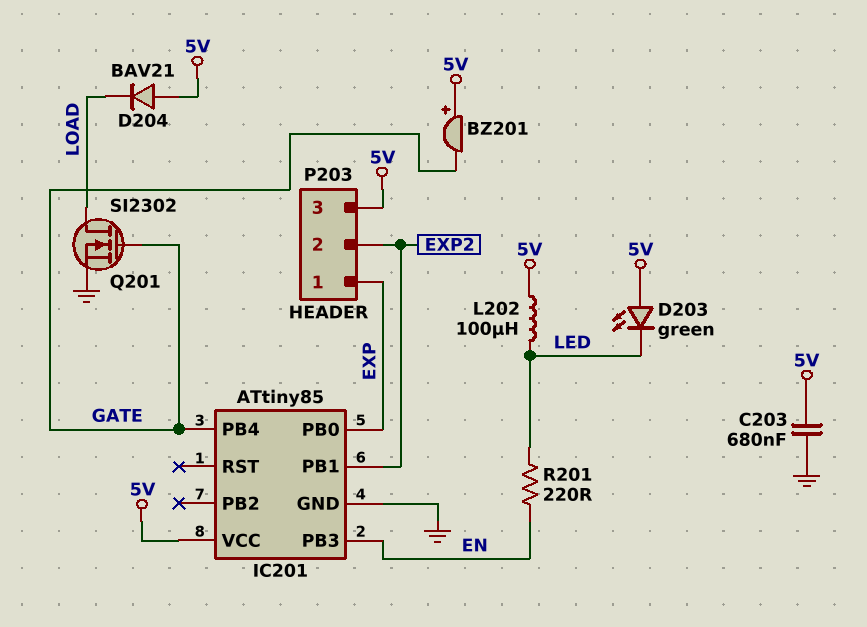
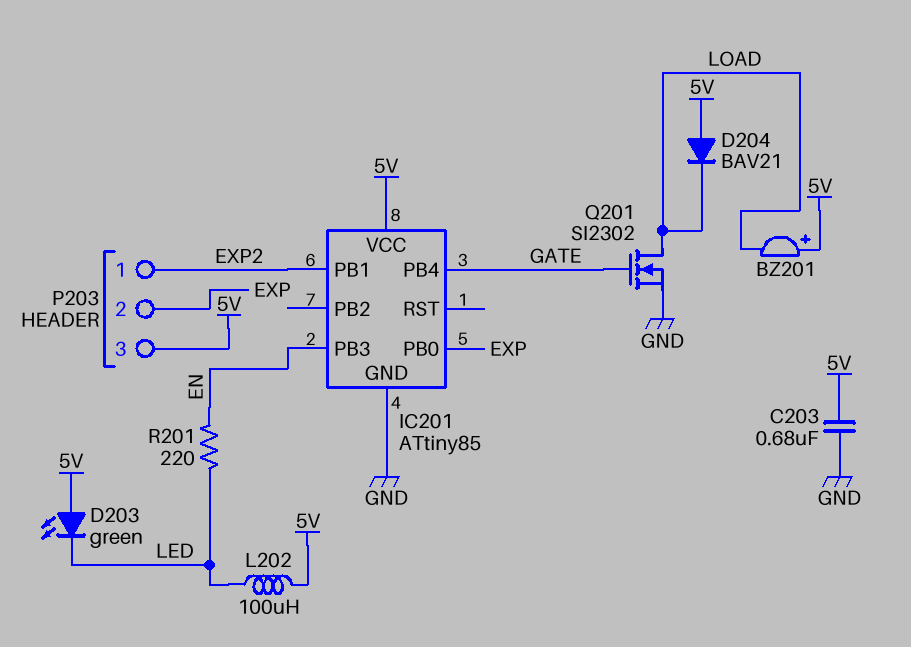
BZ201: buzzer (plus 5V, minus GATE) -> buzzer (plus 5V, minus LOAD)
P203 pin 1: EXP -> EXP2
P203 pin 2: EXP2 -> EXP

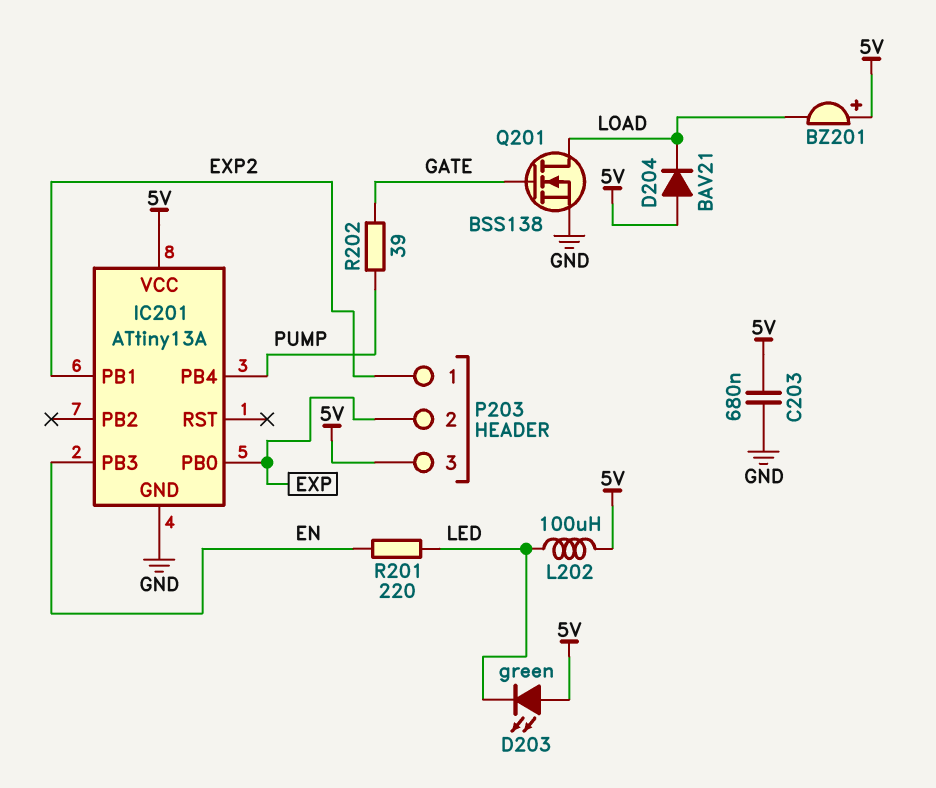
IC201: ATtiny85 -> ATtiny13A
IC201 pin PB4: GATE -> PUMP
Q201: NMOS SI2302 (G GATE, D LOAD, S GND) -> NMOS BSS138 (G GATE, D LOAD, S GND)
R202: none -> 39 (GATE, PUMP)

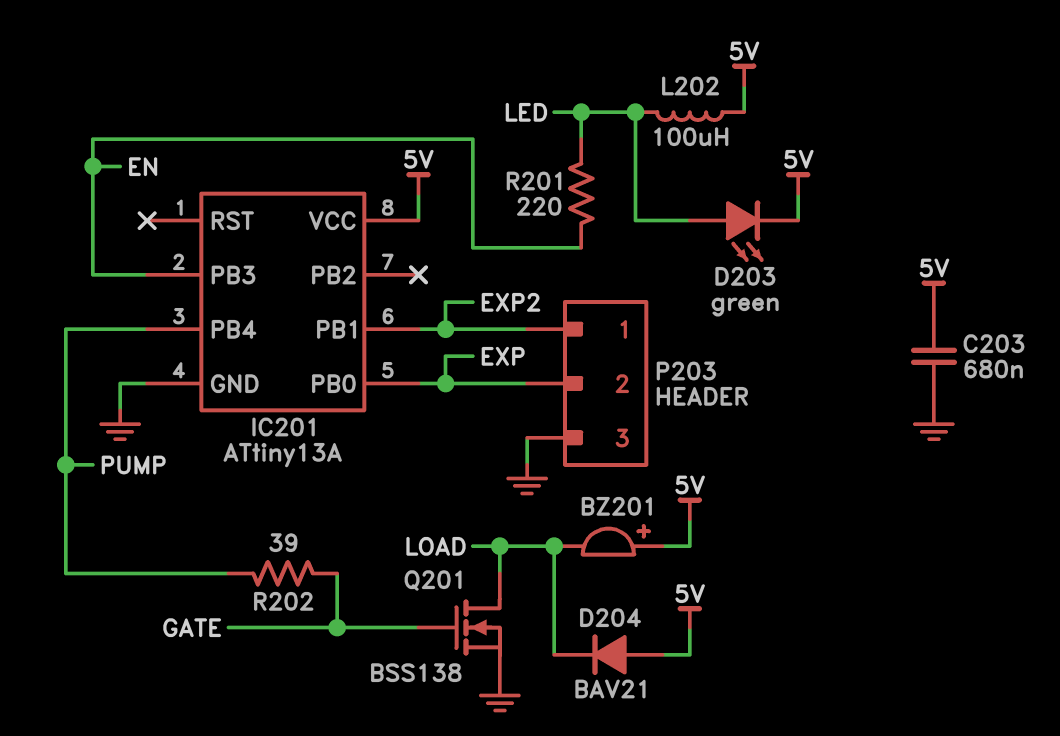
D203: LED green (A 5V, K LED) -> LED green (A LED, K 5V)
P203 pin 3: 5V -> GND

